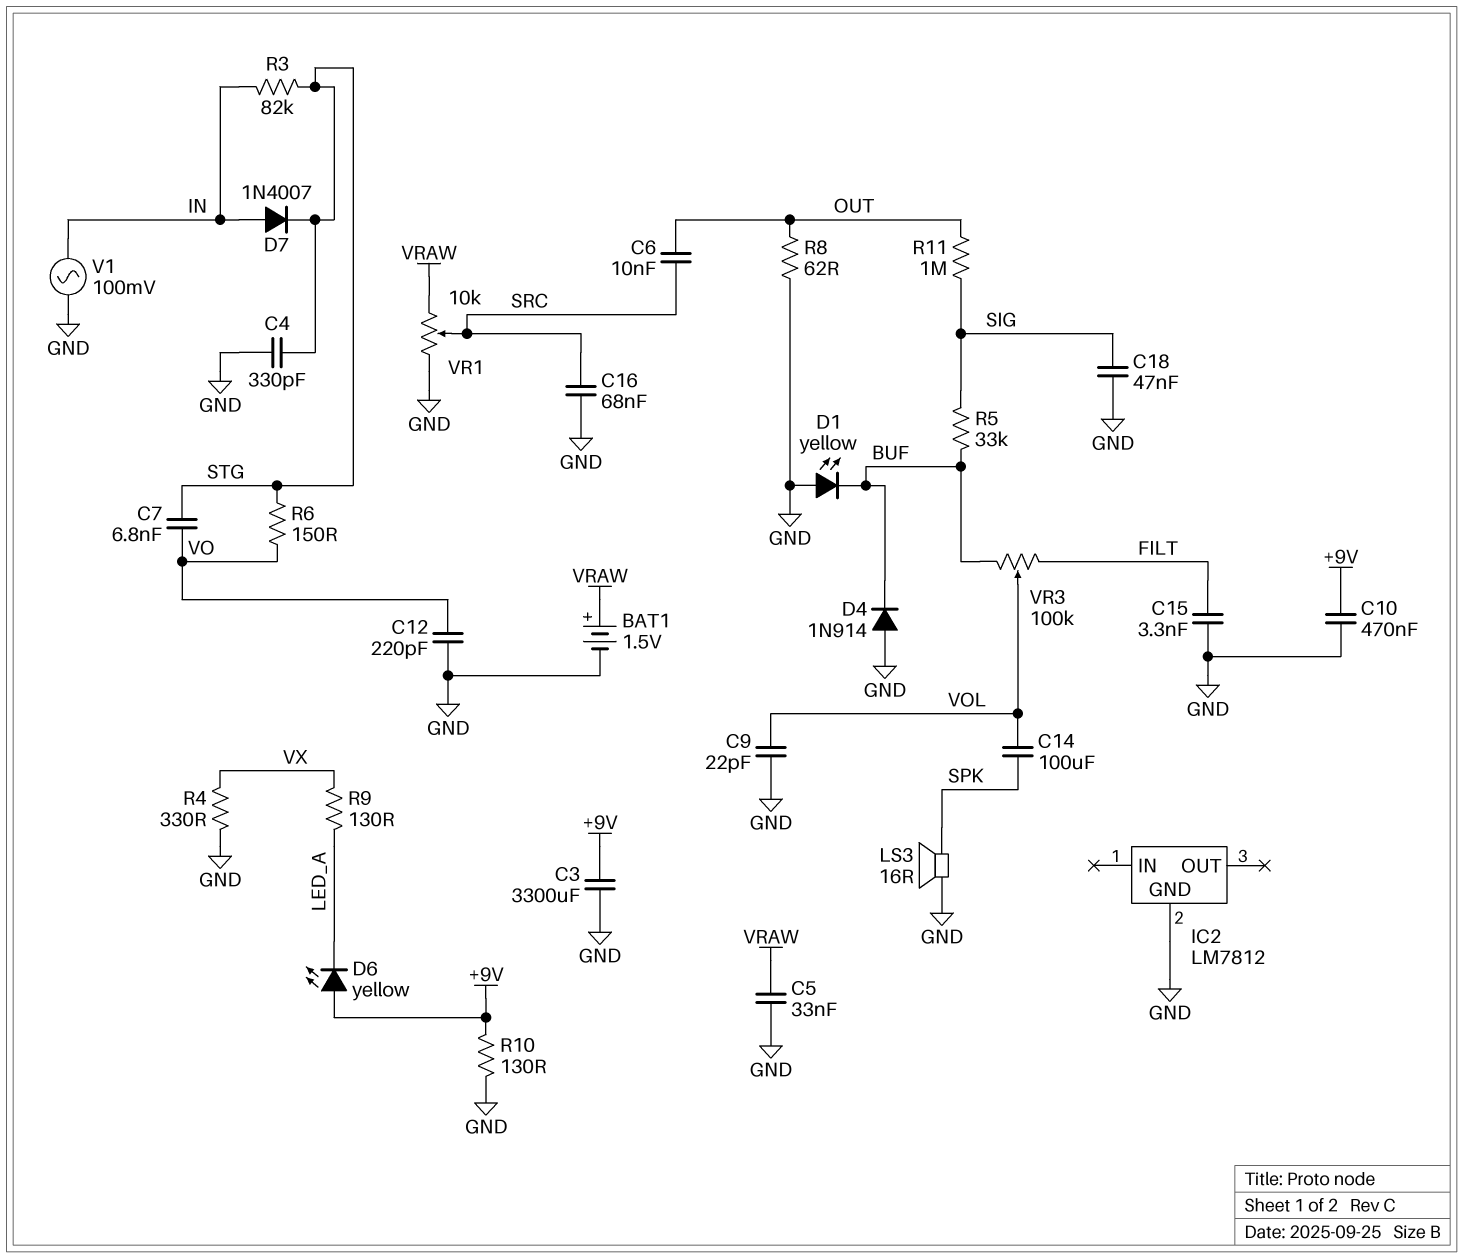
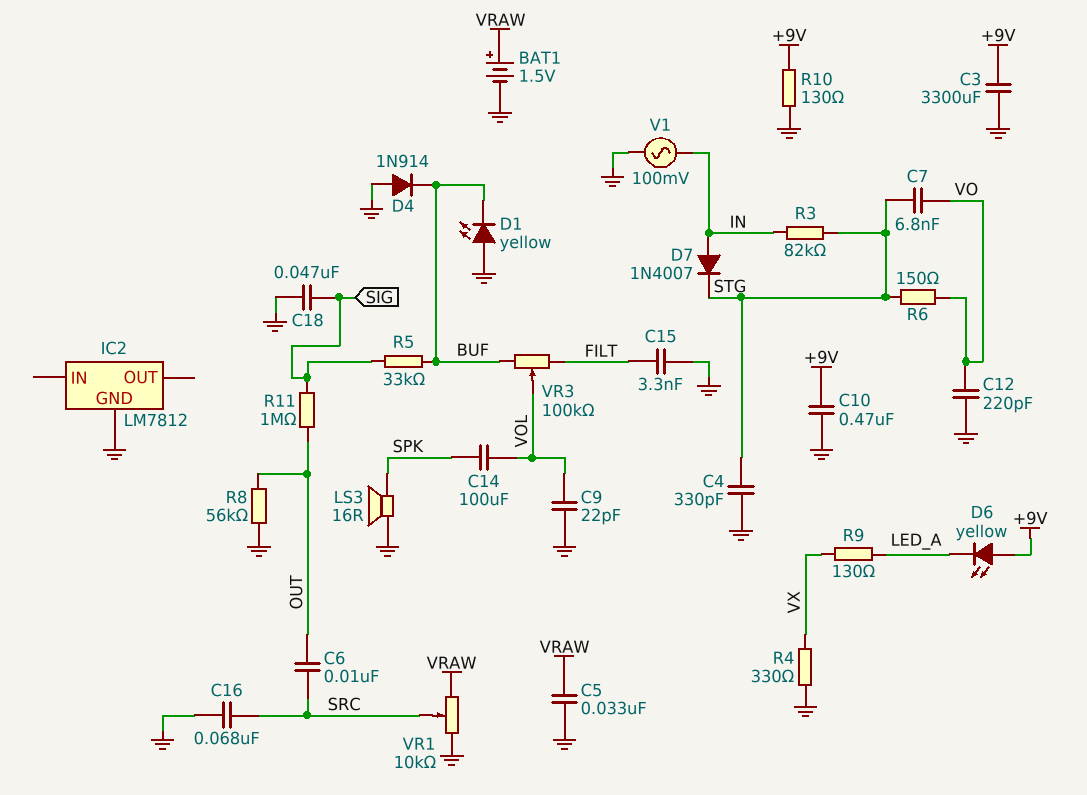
R8: 62 (GND, OUT) -> 56k (GND, OUT)

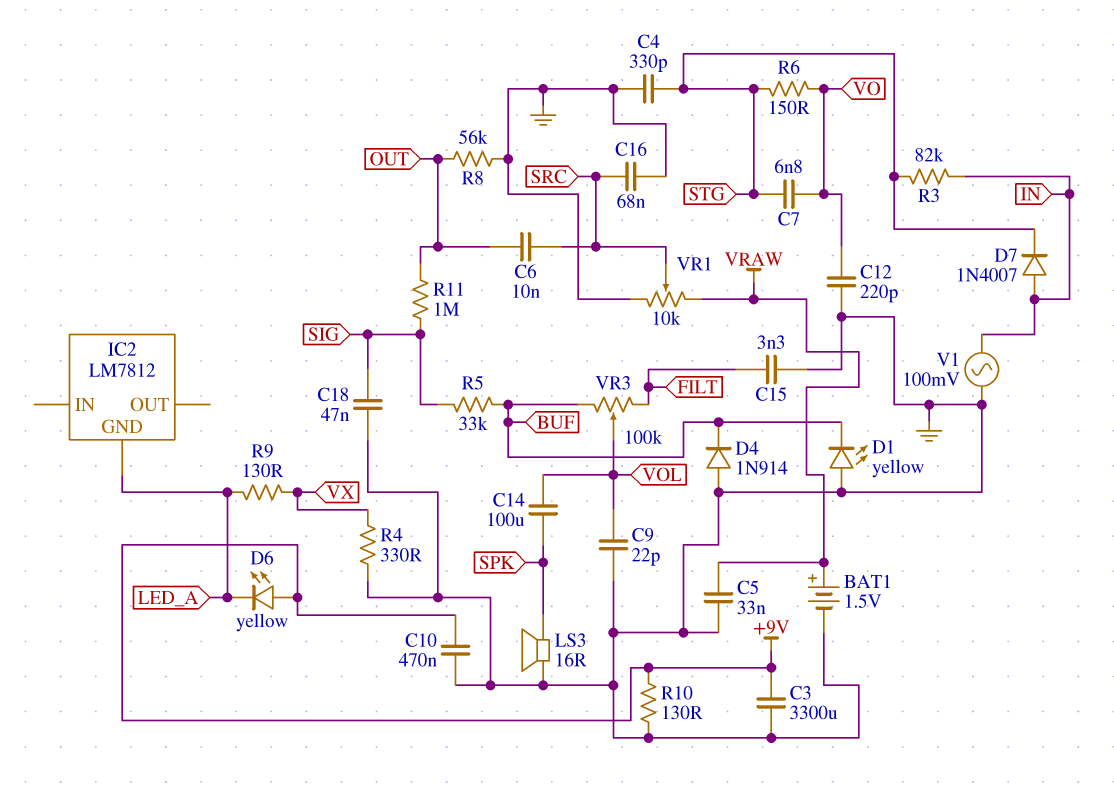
IC2 pin GND: GND -> LED_A

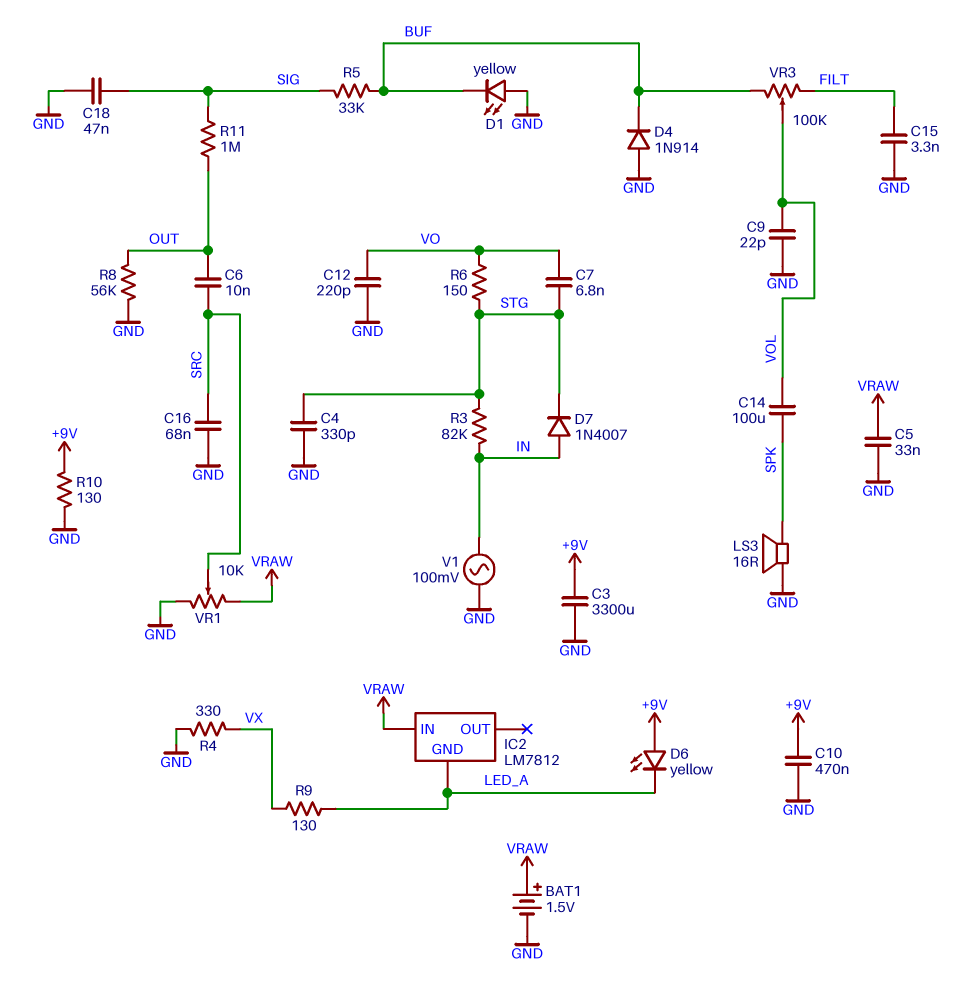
IC2 pin IN: none -> VRAW

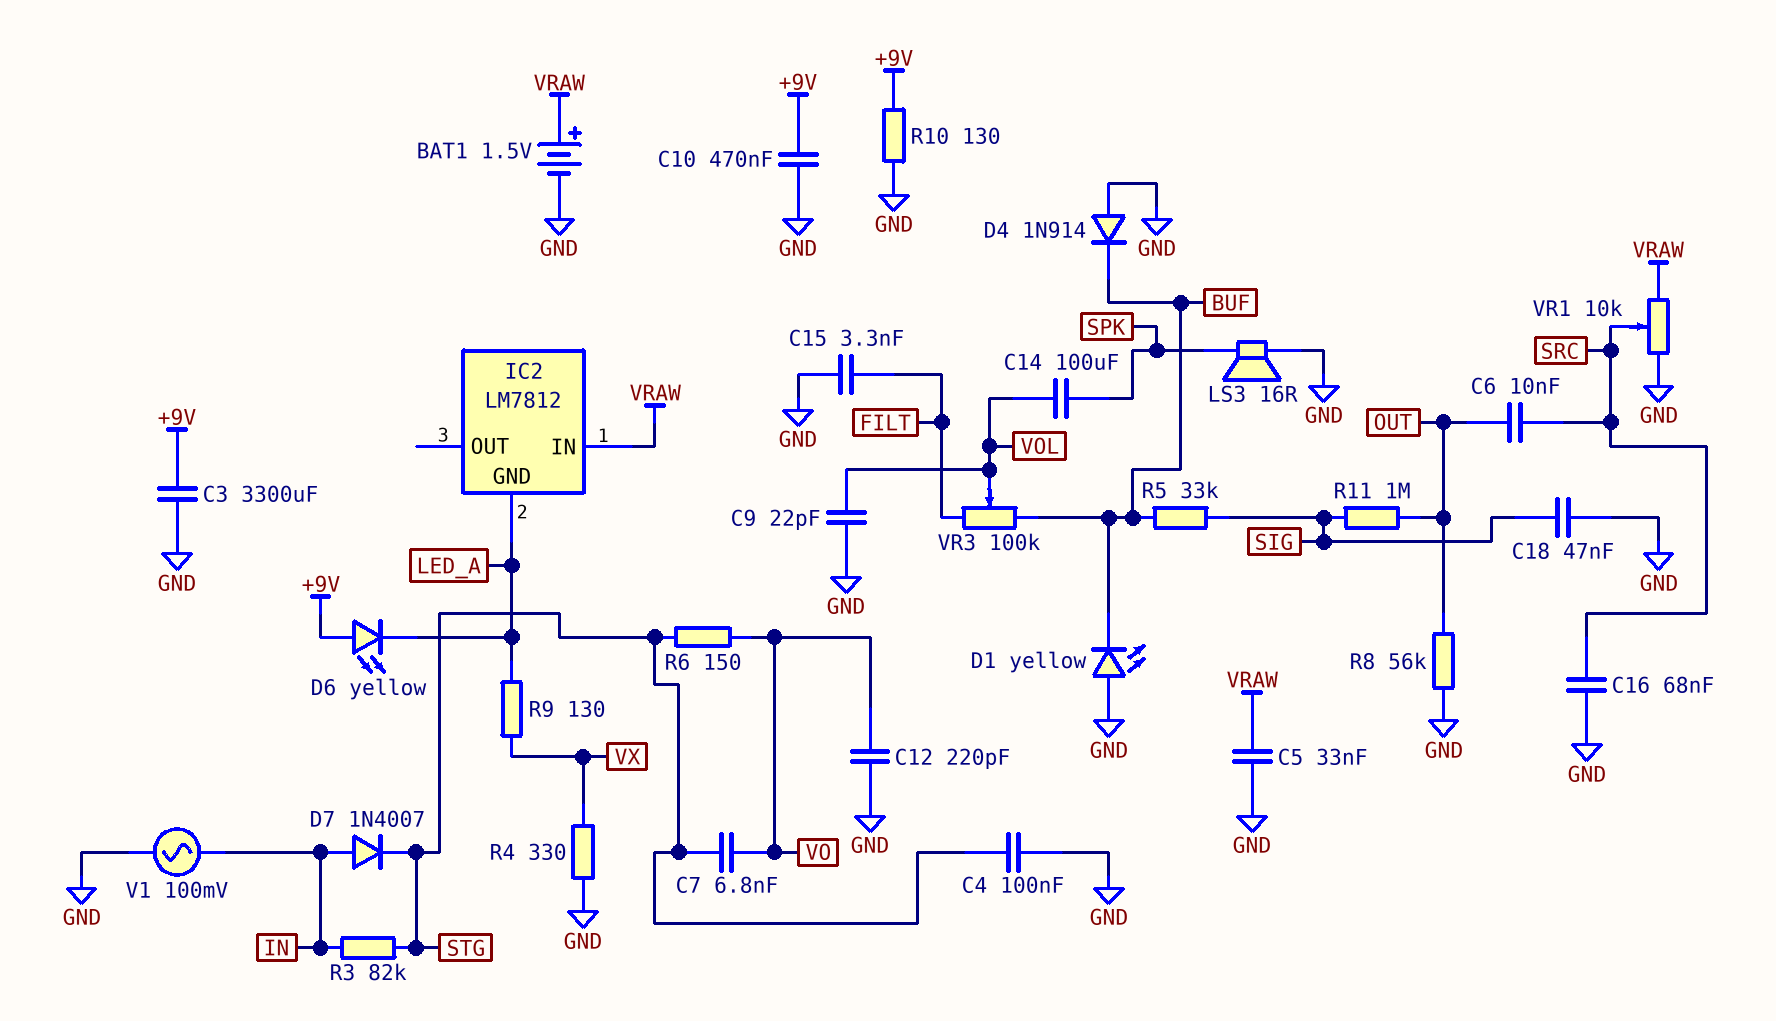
C4: 330pF (GND, STG) -> 100nF (GND, STG)

